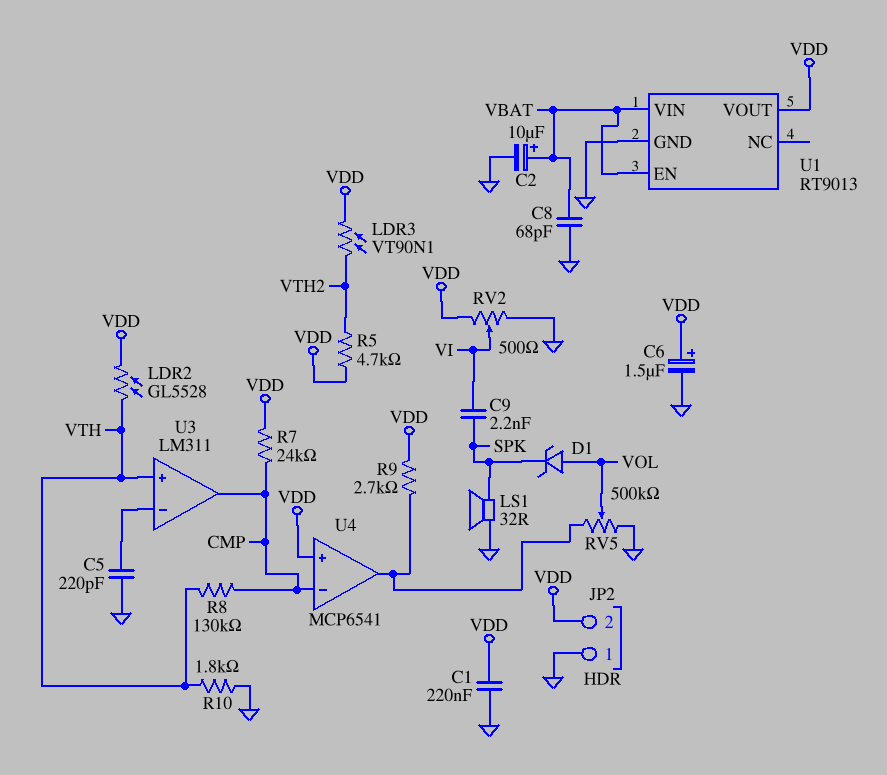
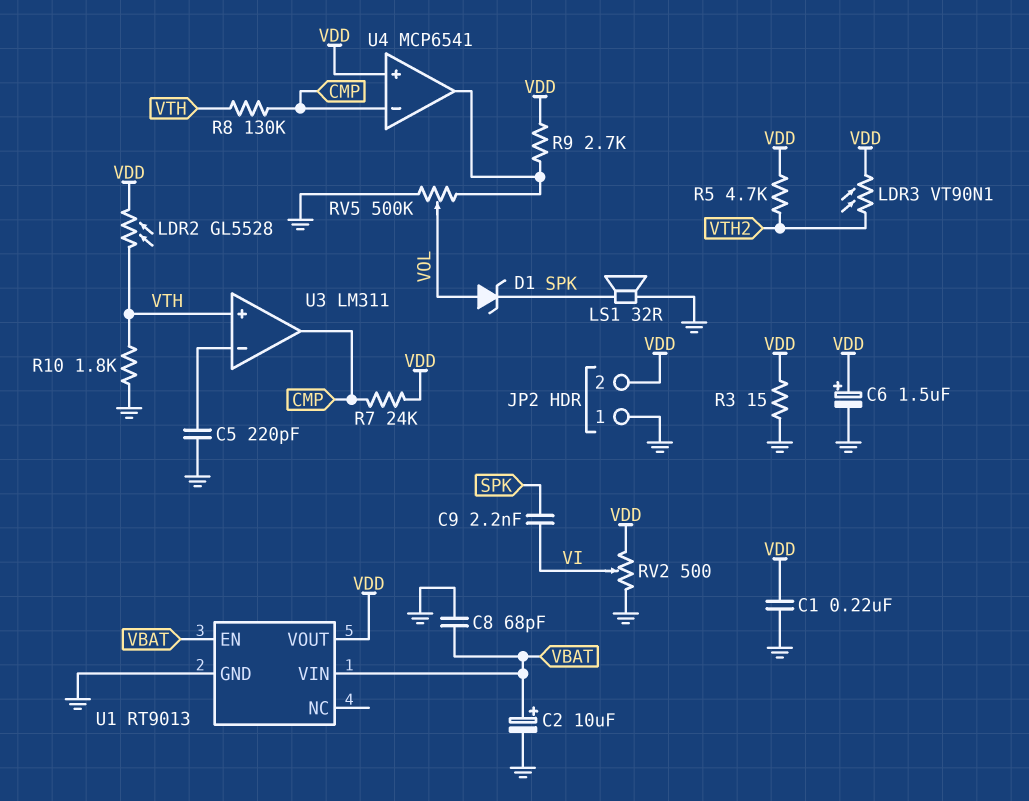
R3: none -> 15 (GND, VDD)

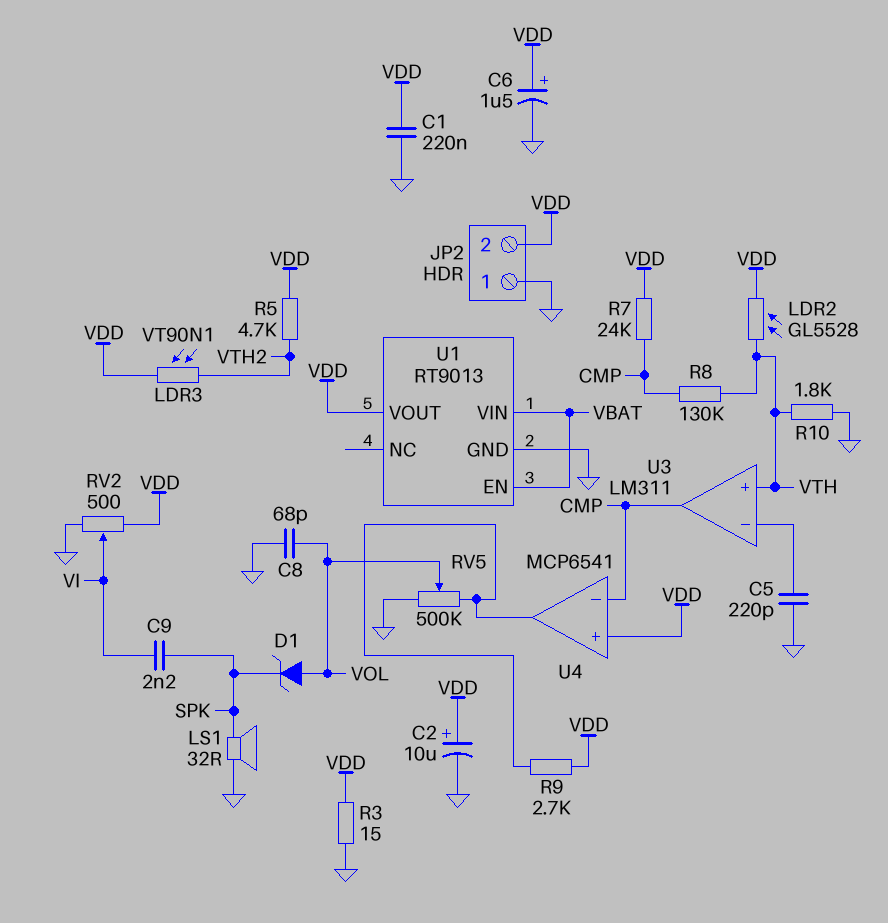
C2: 10uF (plus VBAT, minus GND) -> 10uF (plus VDD, minus GND)
C8: 68pF (GND, VBAT) -> 68pF (GND, VOL)

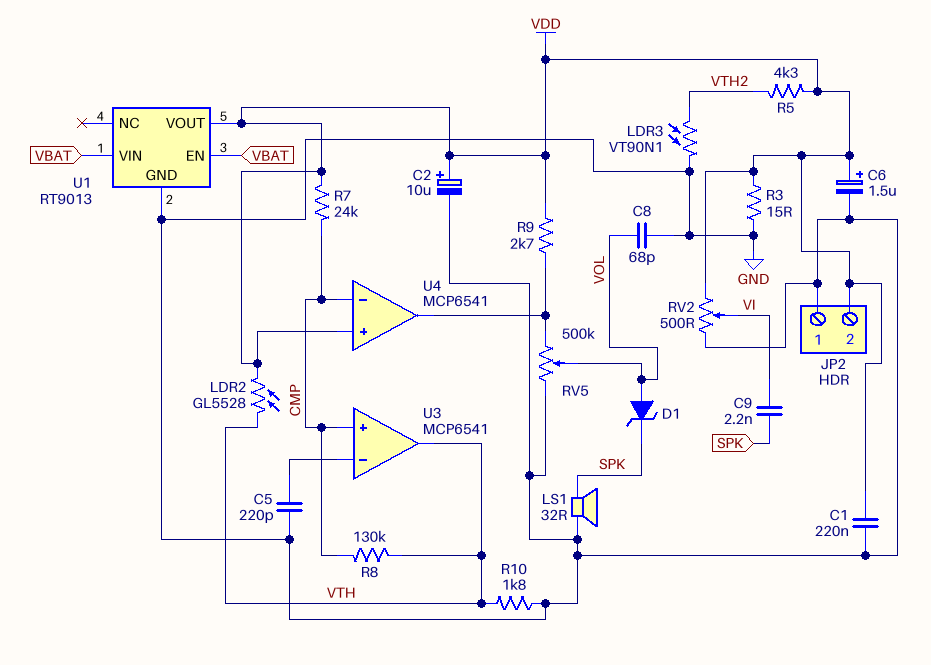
LDR3: VT90N1 (VDD, VTH2) -> VT90N1 (GND, VTH2)
R5: 4.7k (VDD, VTH2) -> 4.3k (VDD, VTH2)
U3: LM311 -> MCP6541
U3 pin in+: VTH -> CMP
U3 pin out: CMP -> VTH

